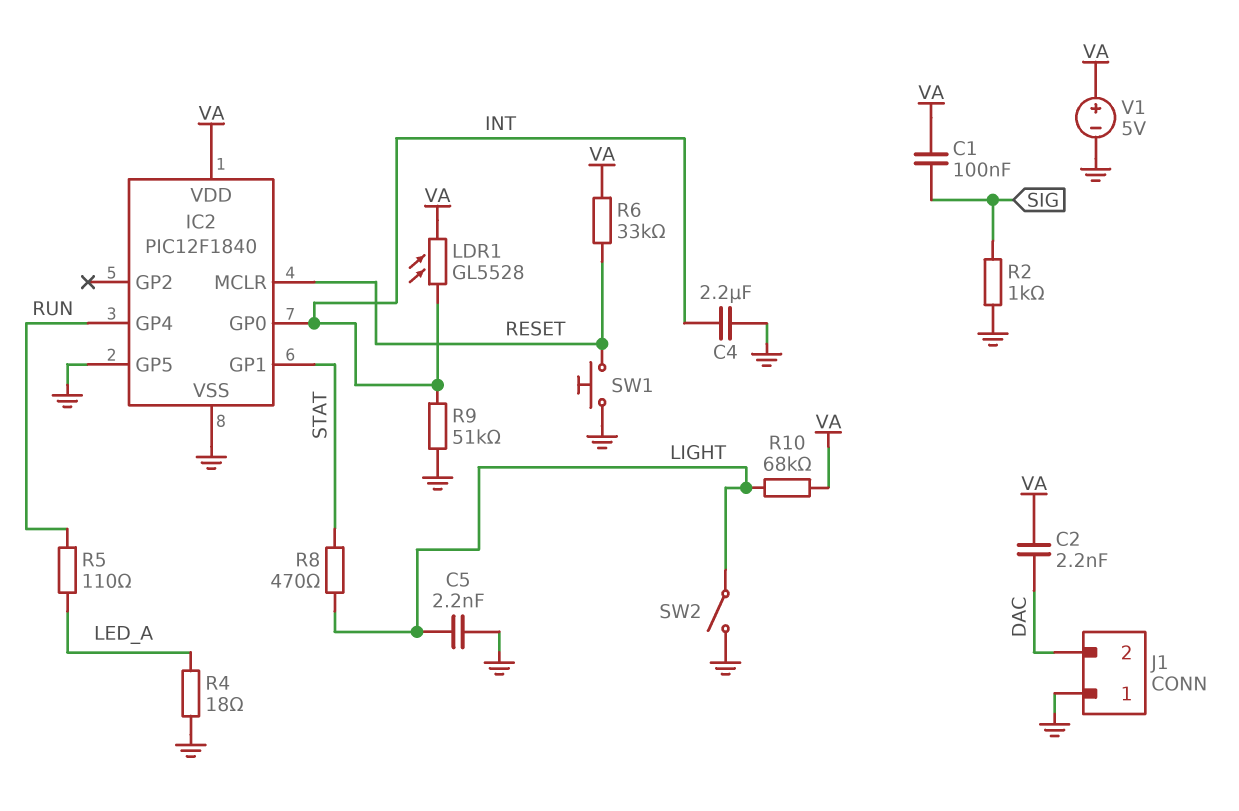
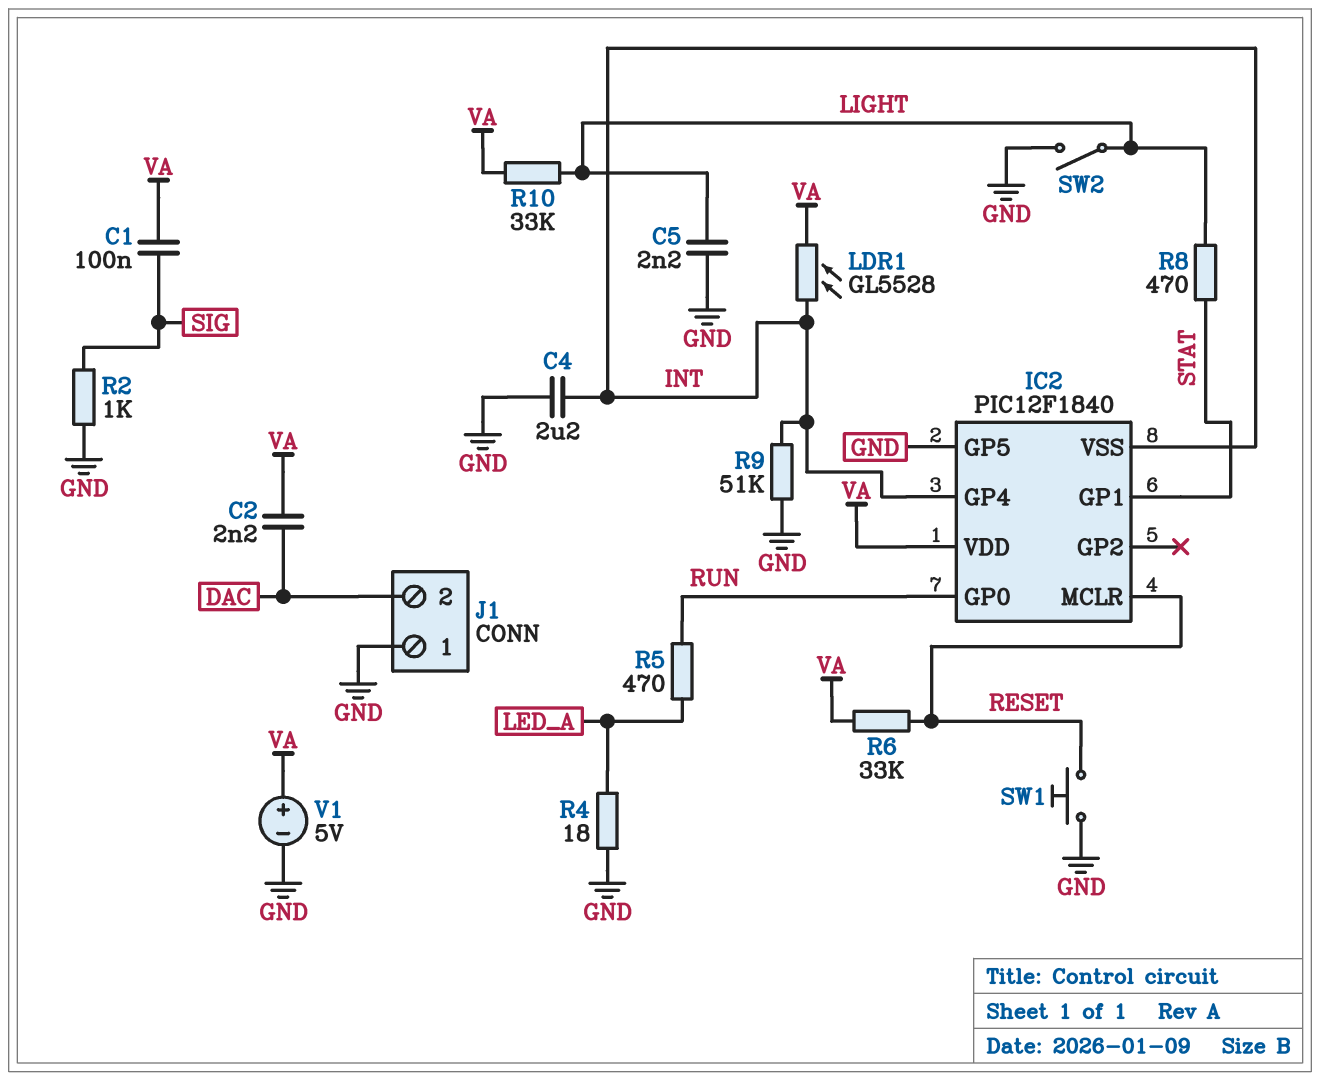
IC2 pin GP0: INT -> RUN
IC2 pin GP4: RUN -> INT
IC2 pin VSS: GND -> INT
R5: 110 (LED_A, RUN) -> 470 (LED_A, RUN)
R10: 68k (LIGHT, VA) -> 33k (LIGHT, VA)

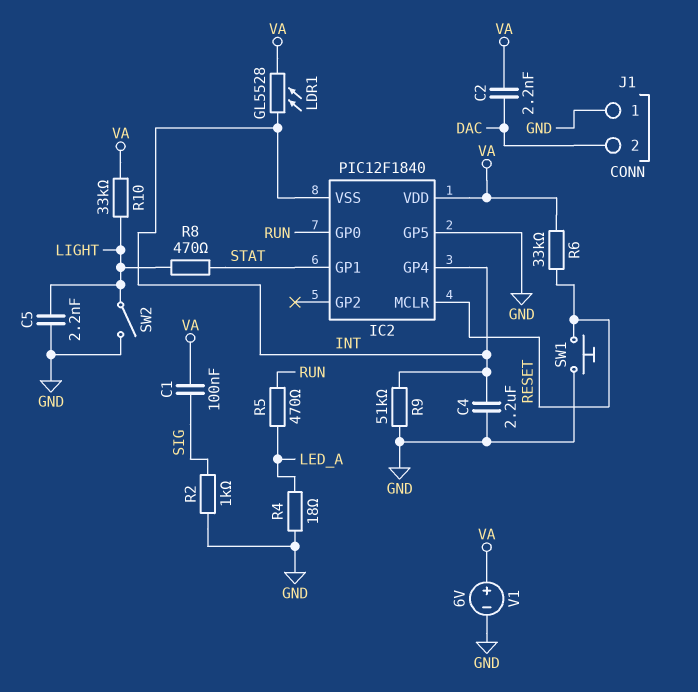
V1: 5V (plus VA, minus GND) -> 6V (plus VA, minus GND)

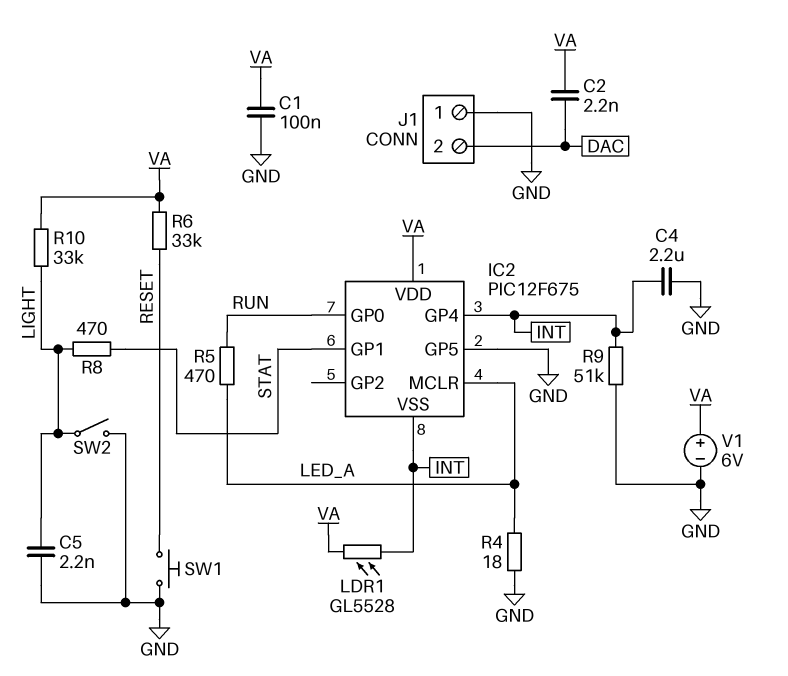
C1: 100nF (SIG, VA) -> 100nF (GND, VA)
IC2: PIC12F1840 -> PIC12F675
IC2 pin MCLR: RESET -> LED_A
R2: 1k (GND, SIG) -> none

